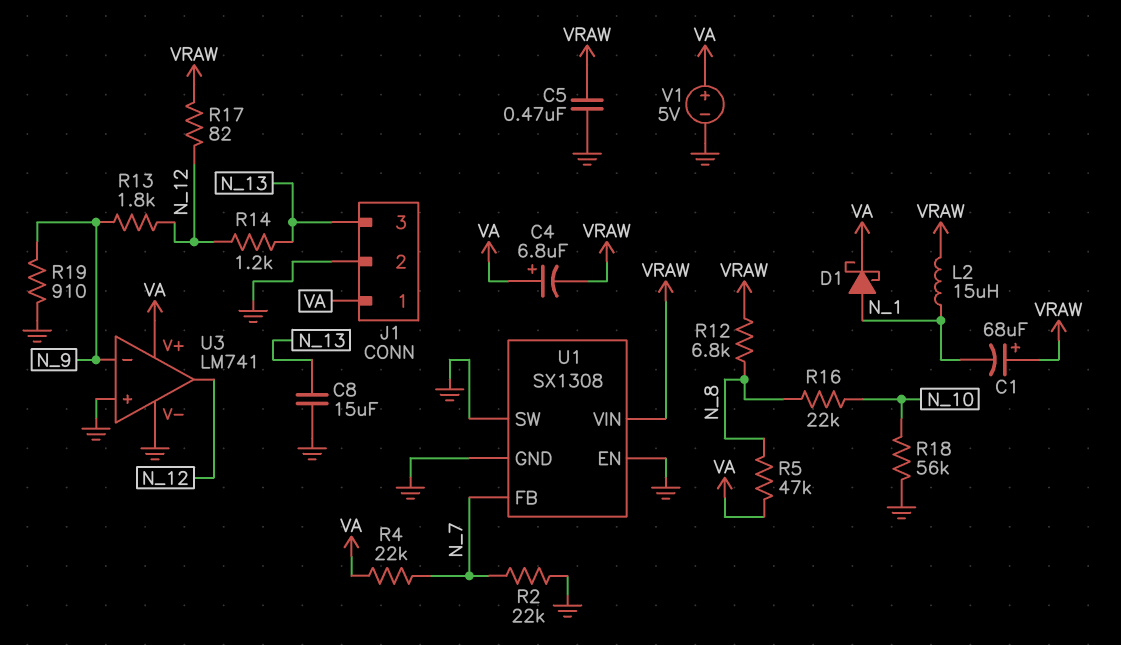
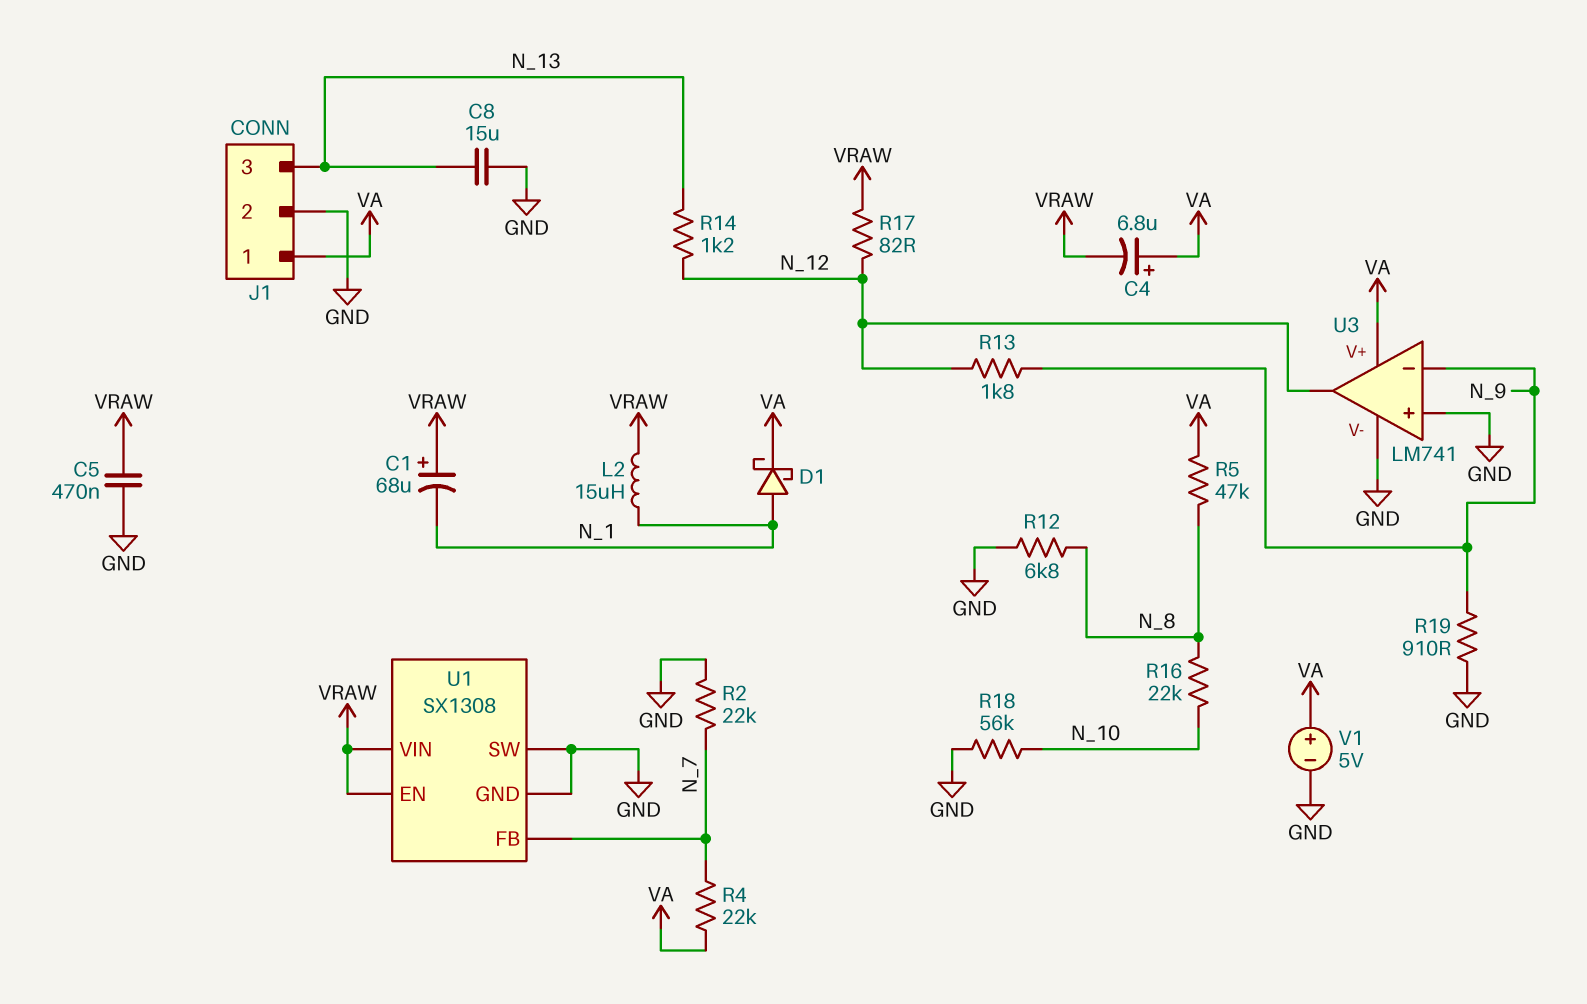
R12: 6.8k (N_8, VRAW) -> 6.8k (GND, N_8)
U1 pin EN: GND -> VRAW

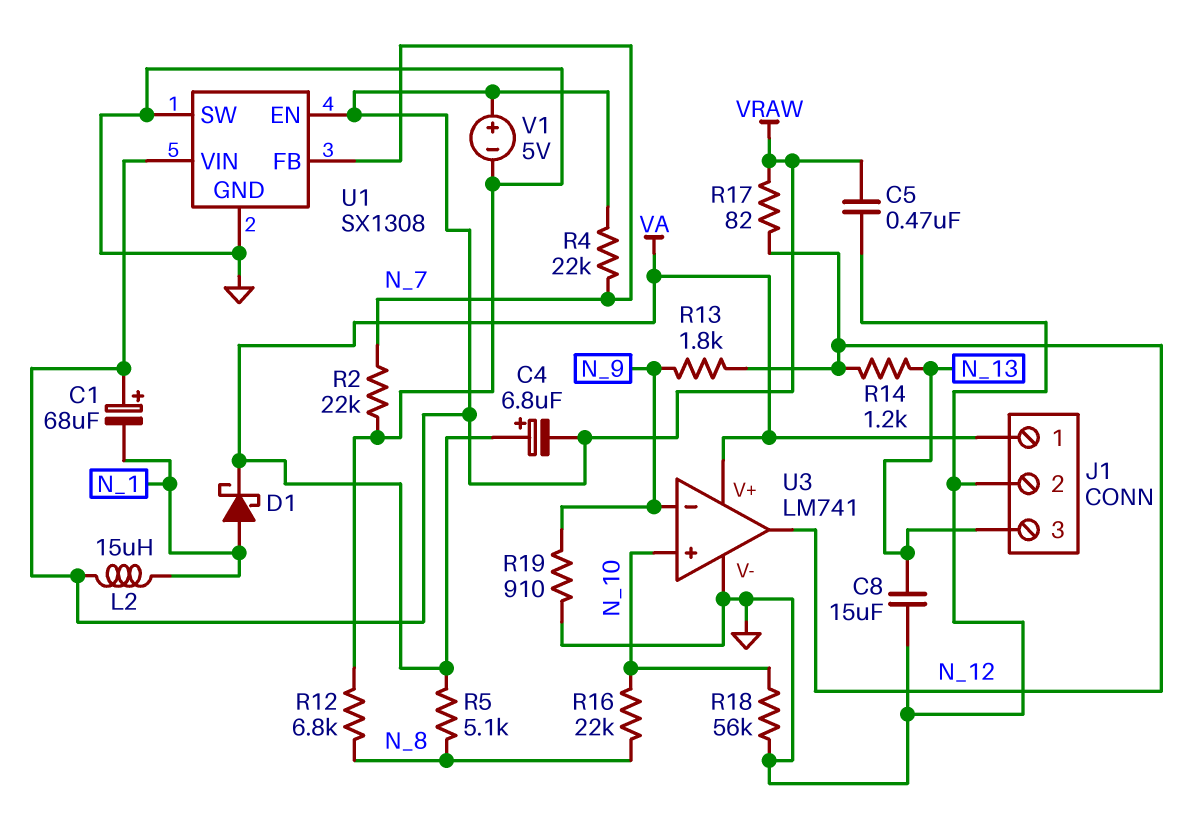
R4: 22k (N_7, VA) -> 22k (N_7, VRAW)
R5: 47k (N_8, VA) -> 5.1k (N_8, VA)
U3 pin in+: GND -> N_10
V1: 5V (plus VA, minus GND) -> 5V (plus VRAW, minus GND)

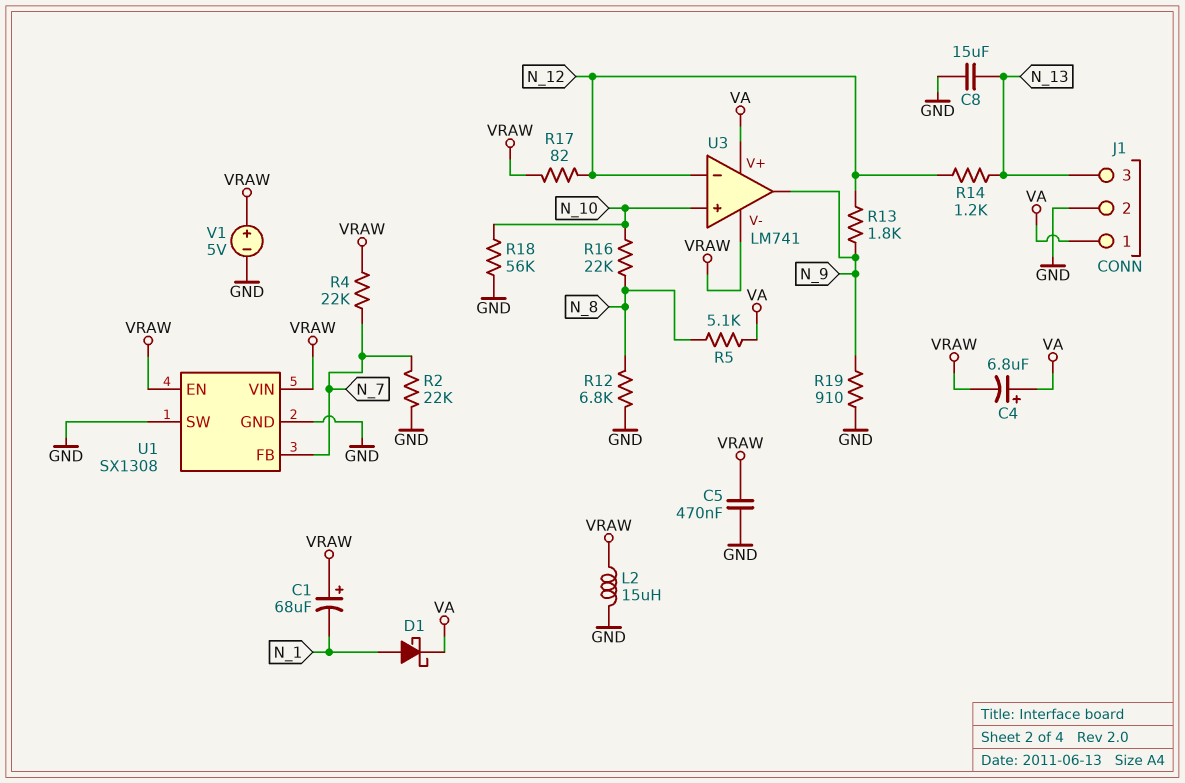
L2: 15uH (N_1, VRAW) -> 15uH (GND, VRAW)
U3 pin V-: GND -> VRAW
U3 pin in-: N_9 -> N_12
U3 pin out: N_12 -> N_9

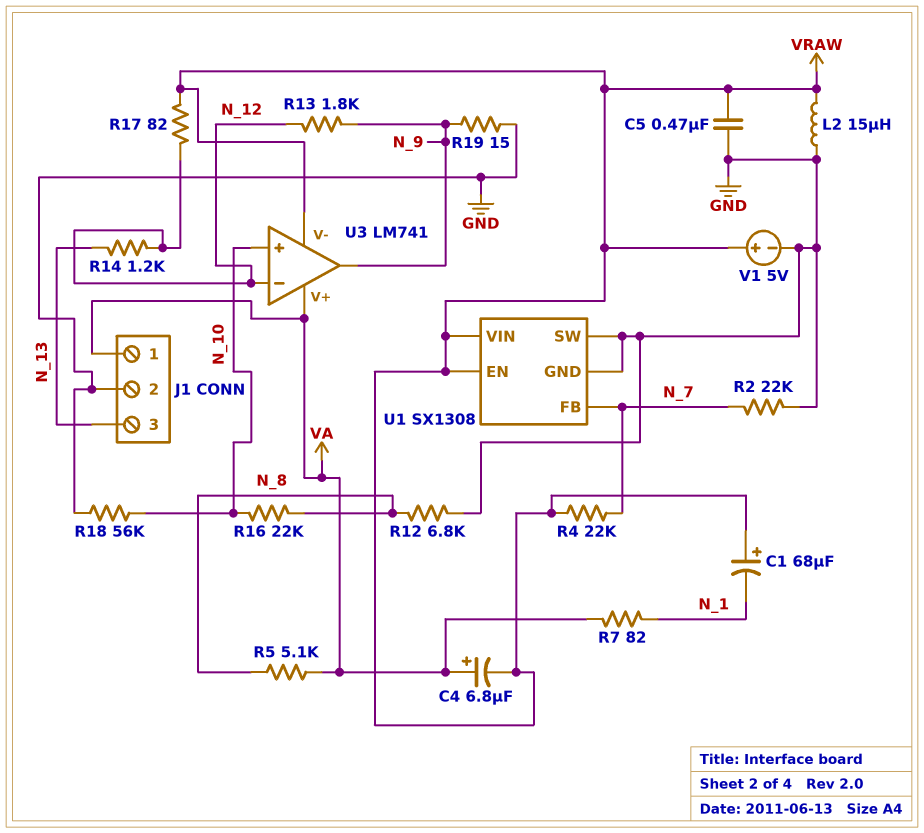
C8: 15uF (GND, N_13) -> none
D1: schottky (A N_1, K VA) -> none
R7: none -> 82 (N_1, VA)
R19: 910 (GND, N_9) -> 15 (GND, N_9)

